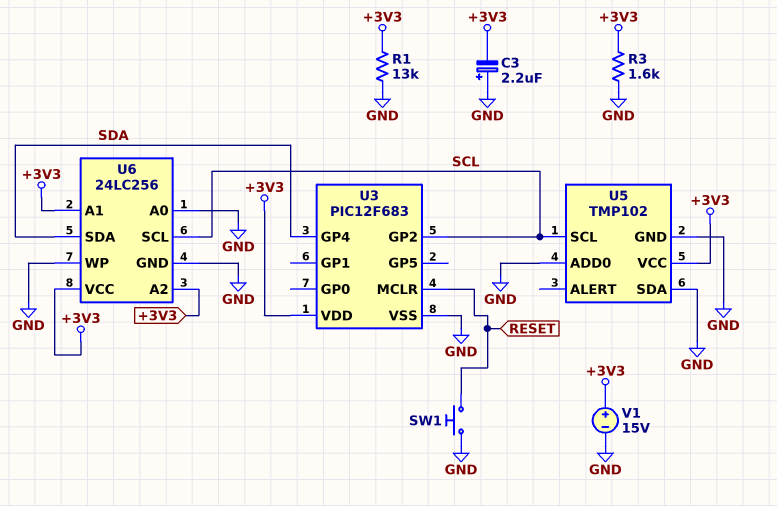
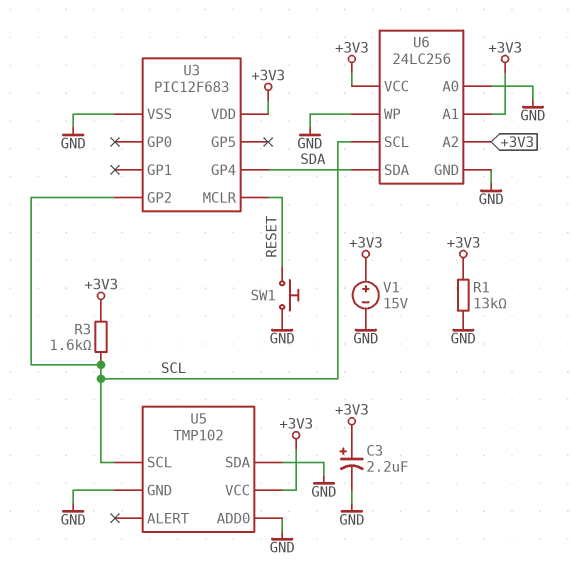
C3: 2.2uF (plus GND, minus +3V3) -> 2.2uF (plus +3V3, minus GND)
R3: 1.6k (+3V3, GND) -> 1.6k (+3V3, SCL)

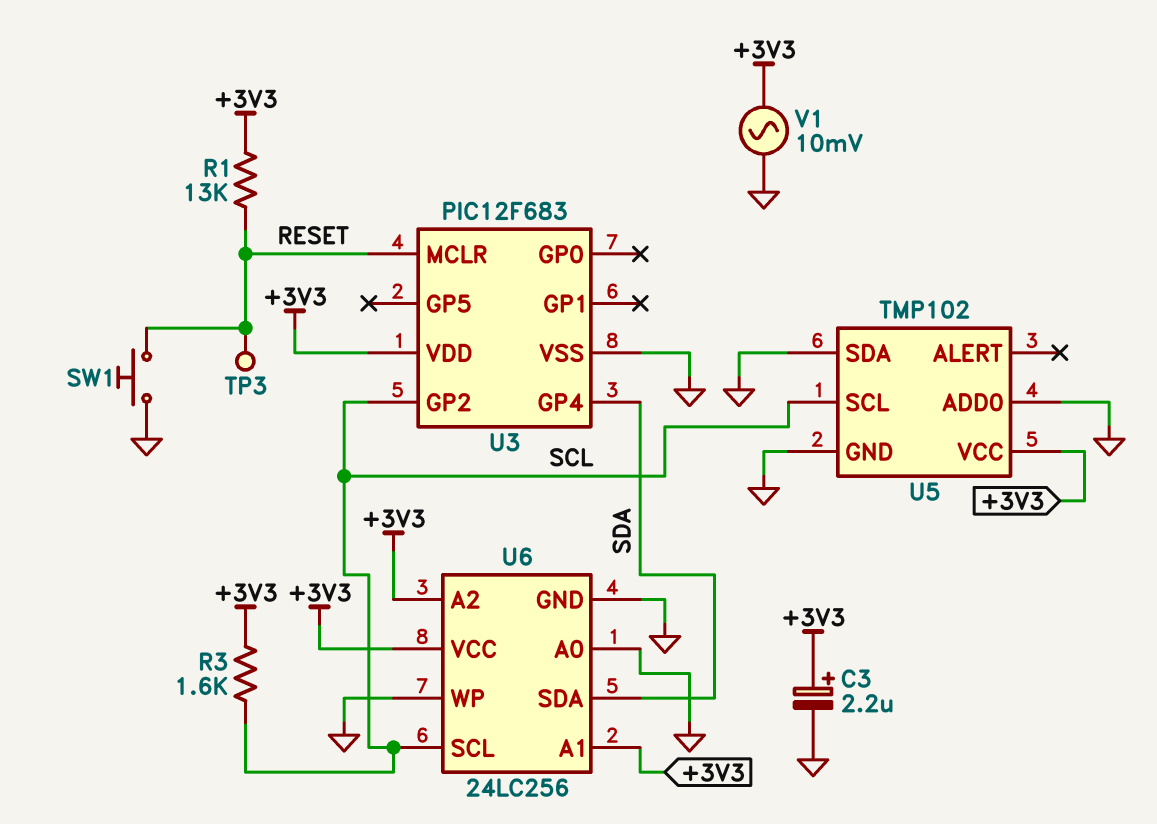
R1: 13k (+3V3, GND) -> 13k (+3V3, RESET)
TP3: none -> test point (RESET)
V1: 15V (plus +3V3, minus GND) -> AC 10mV (+3V3, GND)

